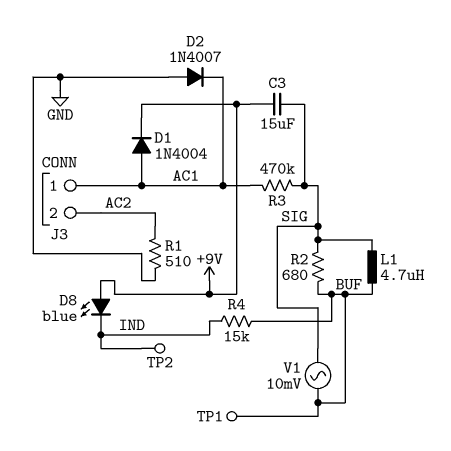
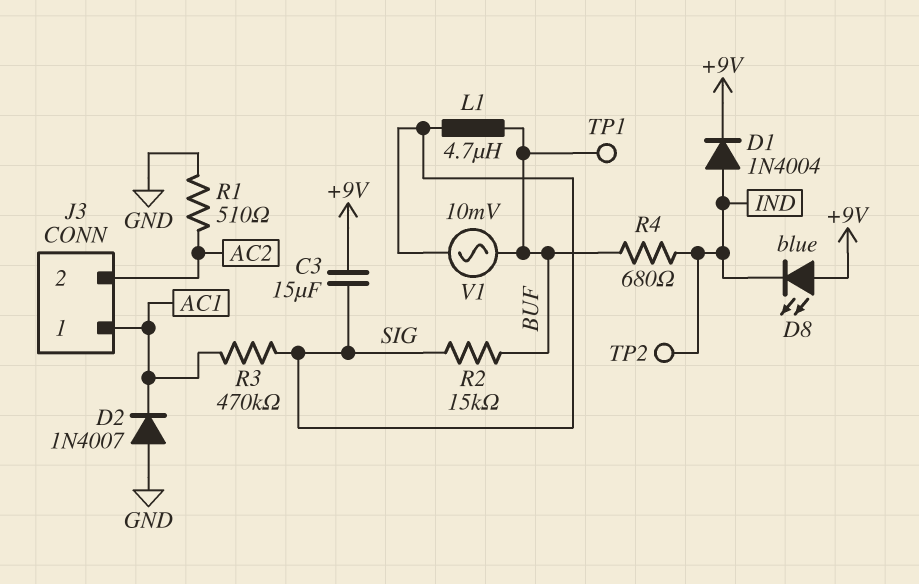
D1: diode 1N4004 (A AC1, K +9V) -> diode 1N4004 (A IND, K +9V)
R2: 680 (BUF, SIG) -> 15k (BUF, SIG)
R4: 15k (BUF, IND) -> 680 (BUF, IND)

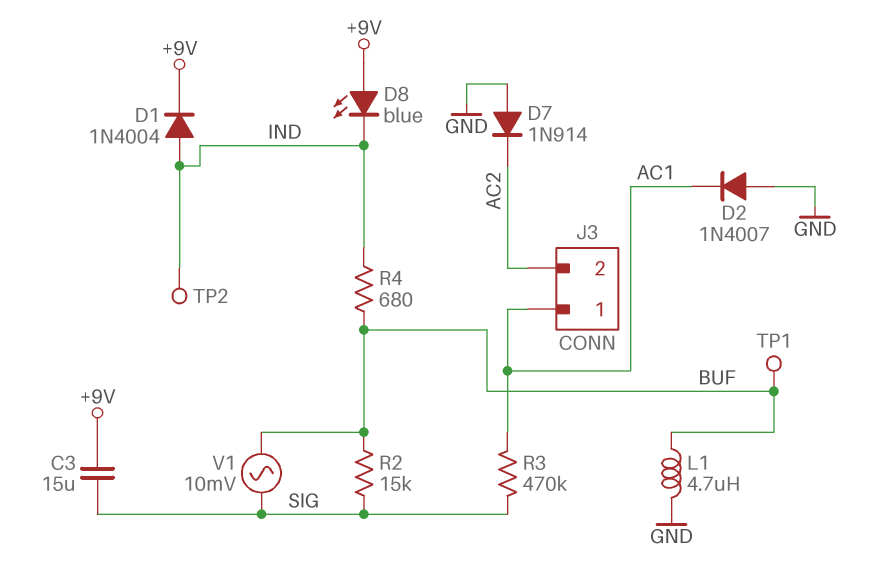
D7: none -> diode 1N914 (A GND, K AC2)
L1: 4.7uH (BUF, SIG) -> 4.7uH (BUF, GND)
R1: 510 (AC2, GND) -> none

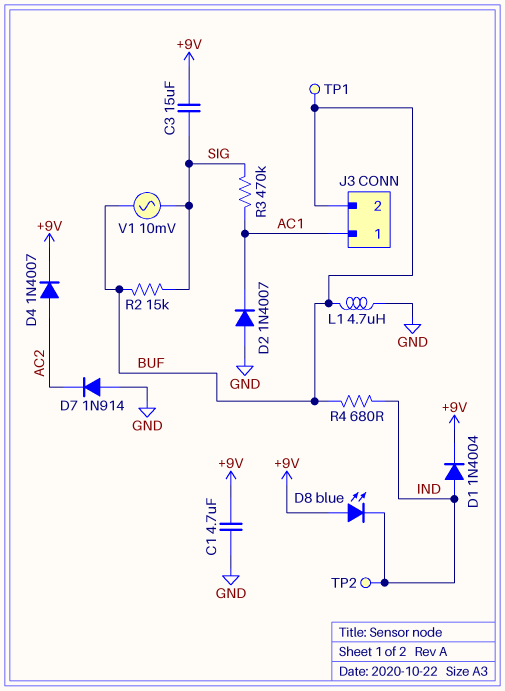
C1: none -> 4.7uF (+9V, GND)
D4: none -> diode 1N4007 (A AC2, K +9V)
J3 pin 2: AC2 -> BUF

